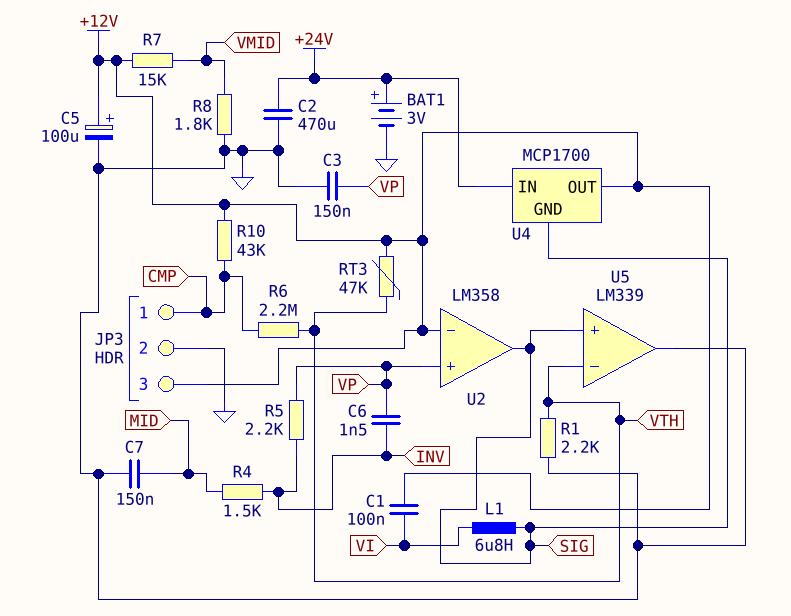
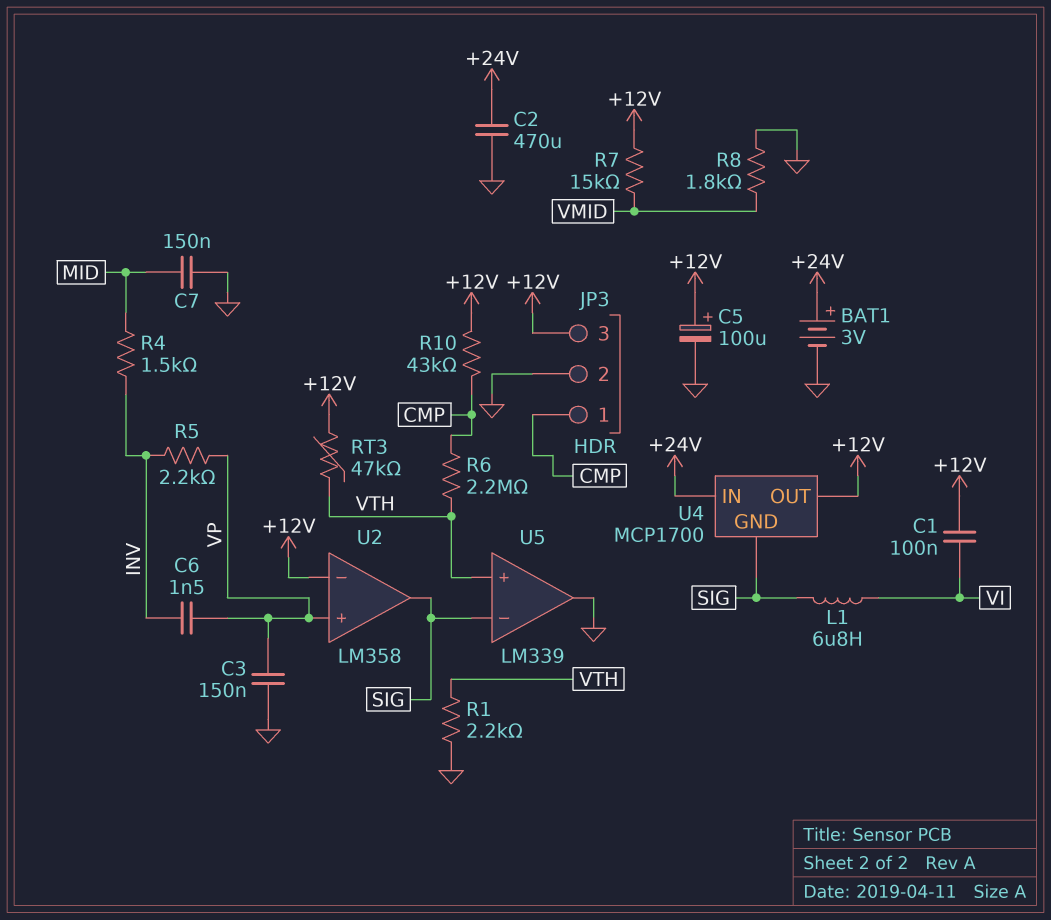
U5 pin in+: SIG -> VTH
U5 pin in-: VTH -> SIG

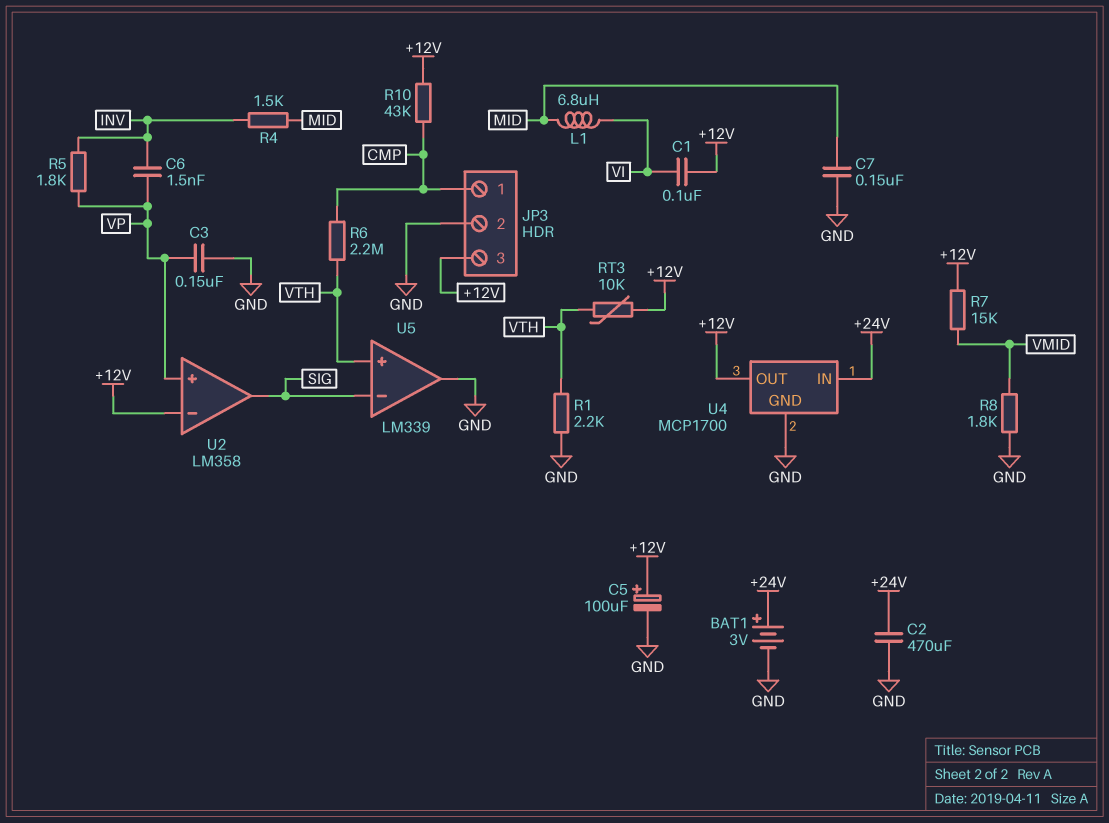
L1: 6.8uH (SIG, VI) -> 6.8uH (MID, VI)
R5: 2.2k (INV, VP) -> 1.8k (INV, VP)
RT3: 47k (+12V, VTH) -> 10k (+12V, VTH)
U4 pin GND: SIG -> GND

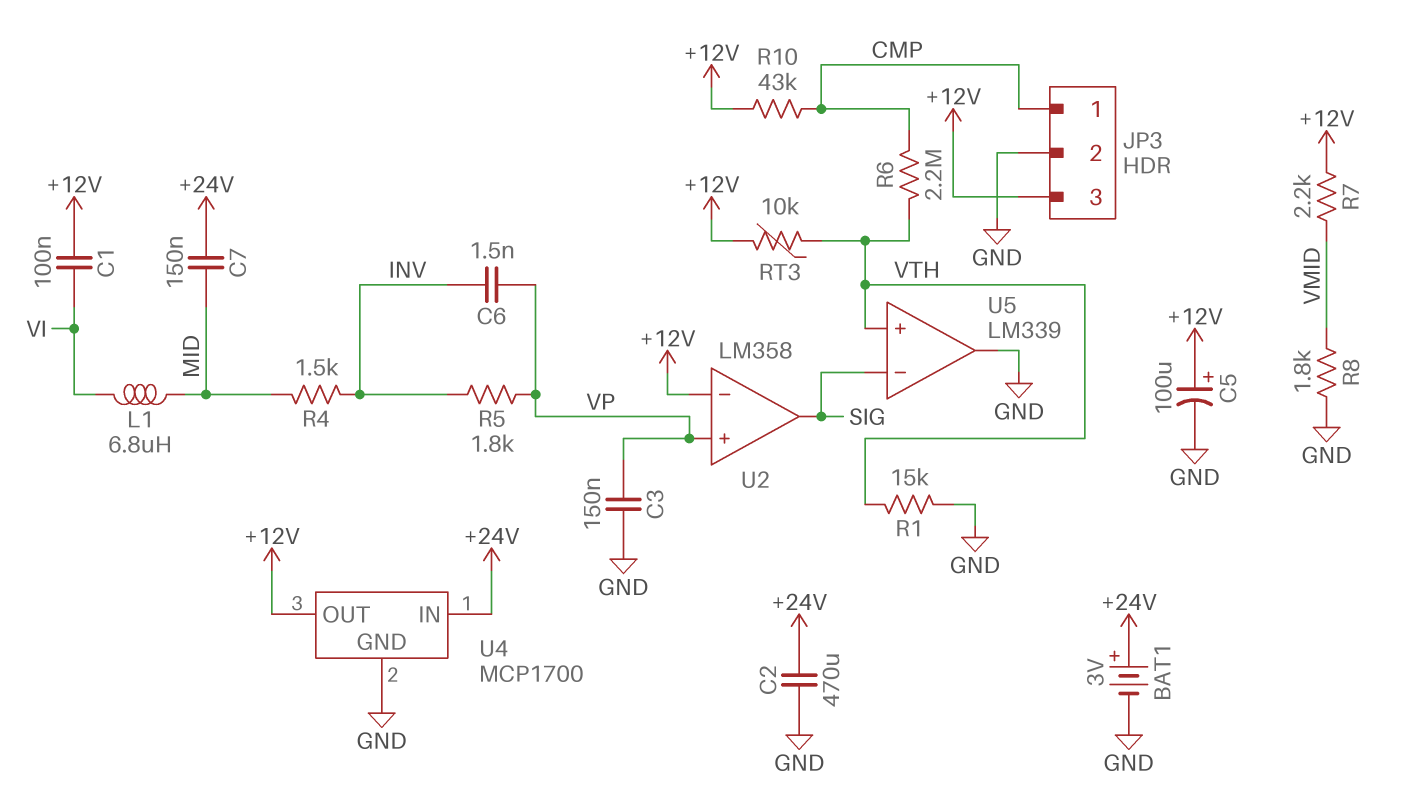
C7: 150nF (GND, MID) -> 150nF (+24V, MID)
R1: 2.2k (GND, VTH) -> 15k (GND, VTH)
R7: 15k (+12V, VMID) -> 2.2k (+12V, VMID)

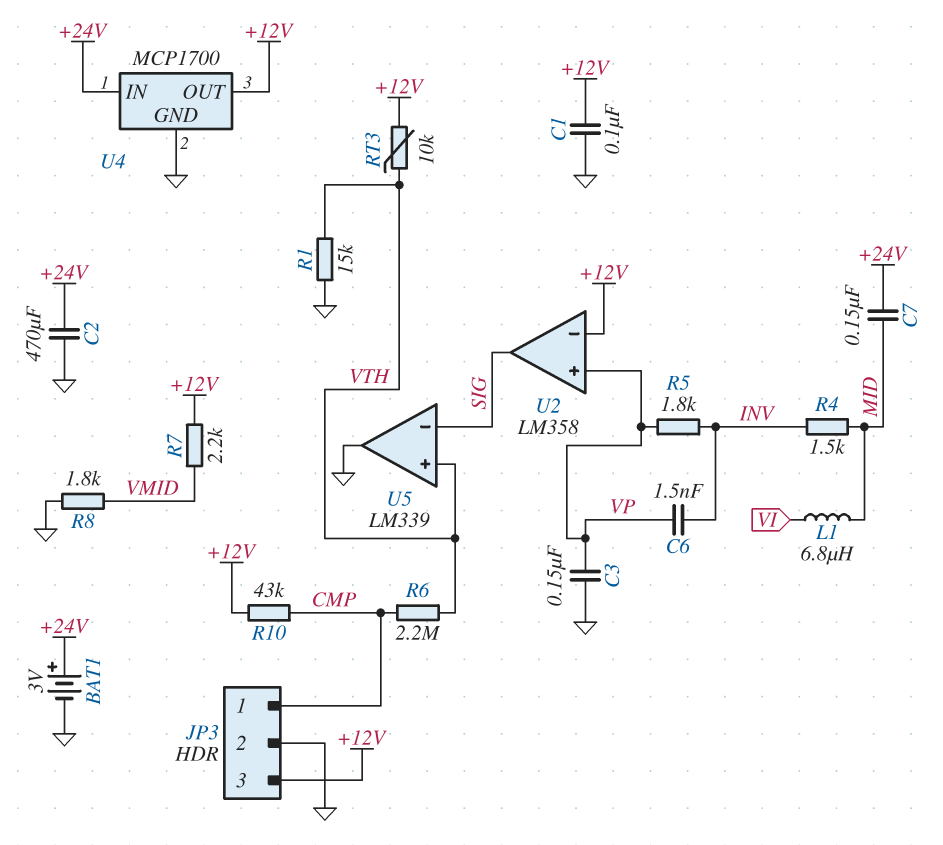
C1: 100nF (+12V, VI) -> 100nF (+12V, GND)
C5: 100uF (plus +12V, minus GND) -> none

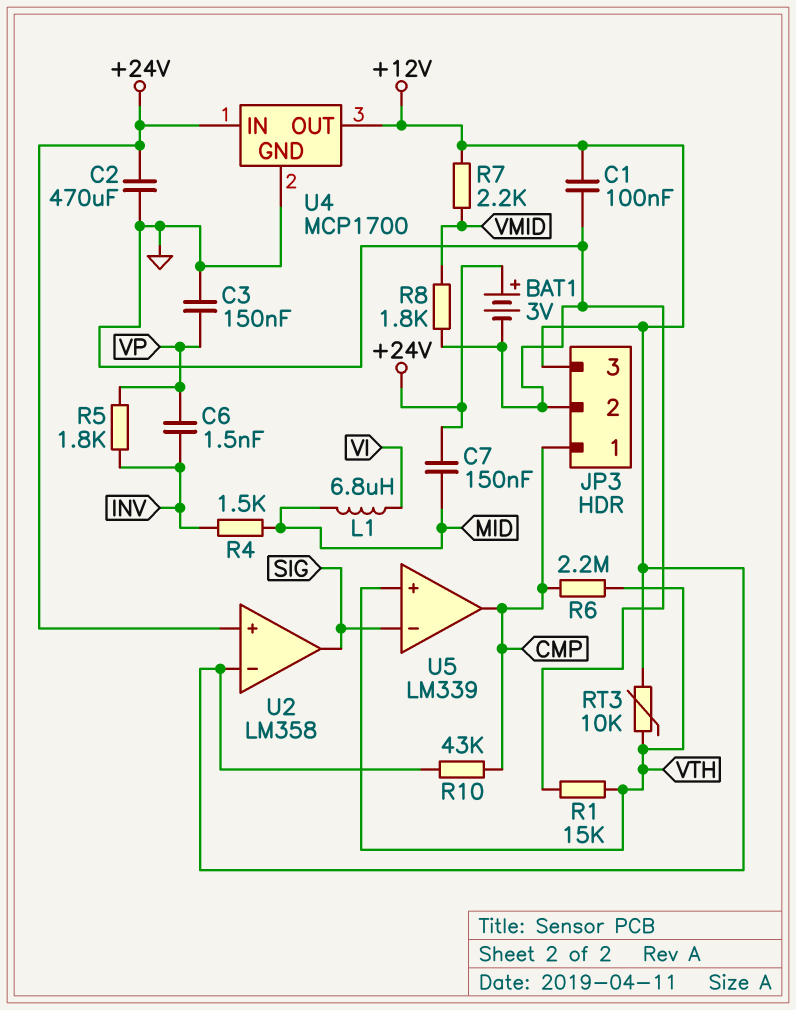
U2 pin in+: VP -> +24V
U5 pin out: GND -> CMP

